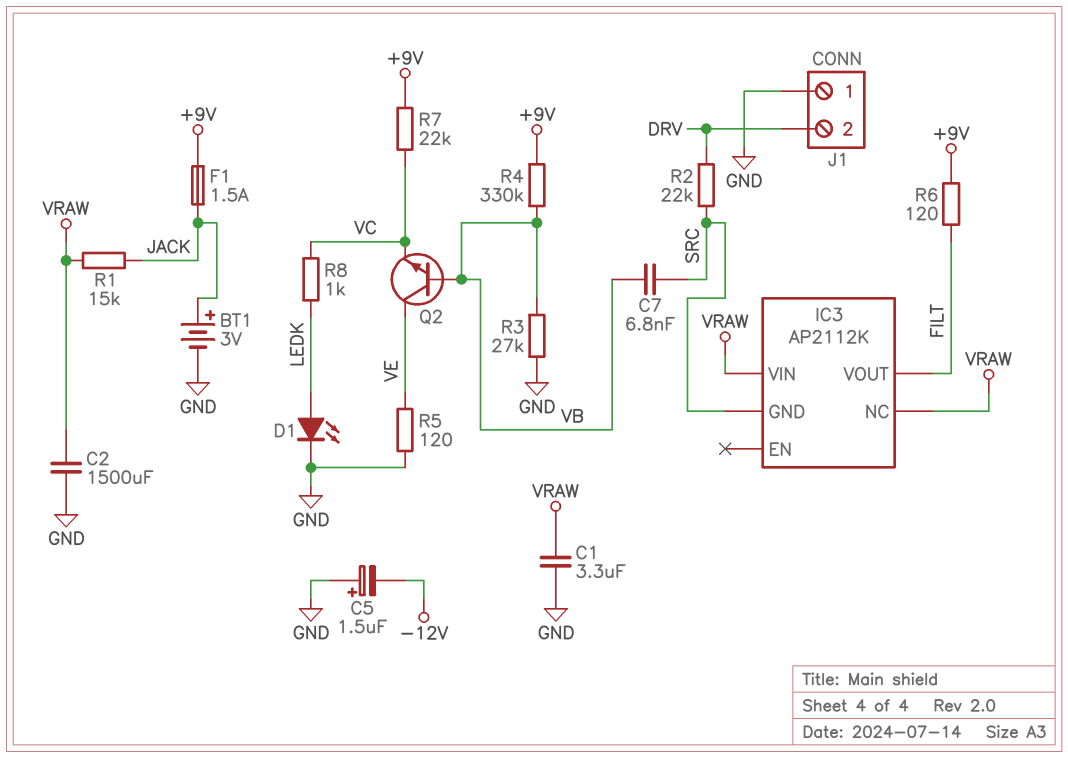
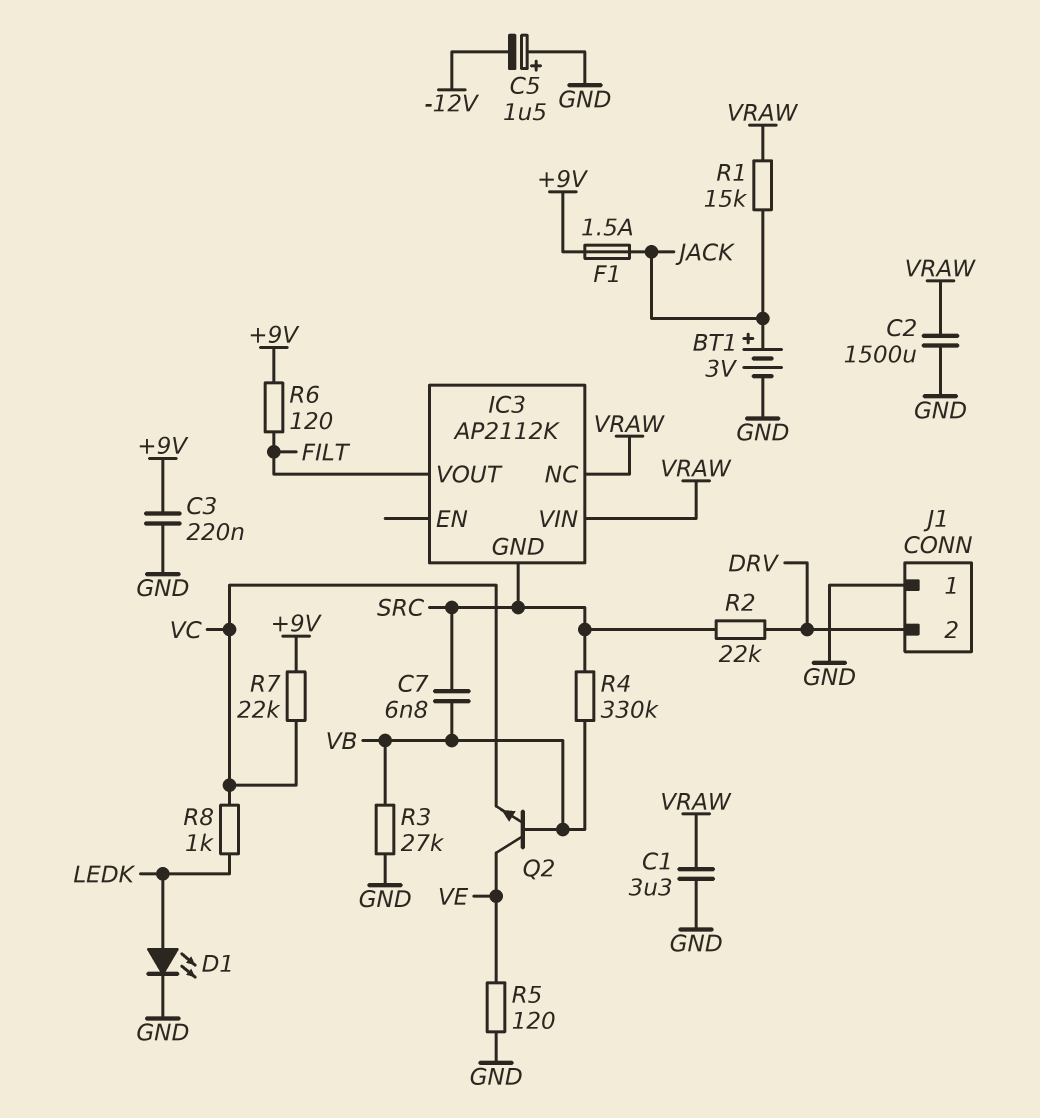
C3: none -> 220nF (+9V, GND)
R4: 330k (+9V, VB) -> 330k (SRC, VB)

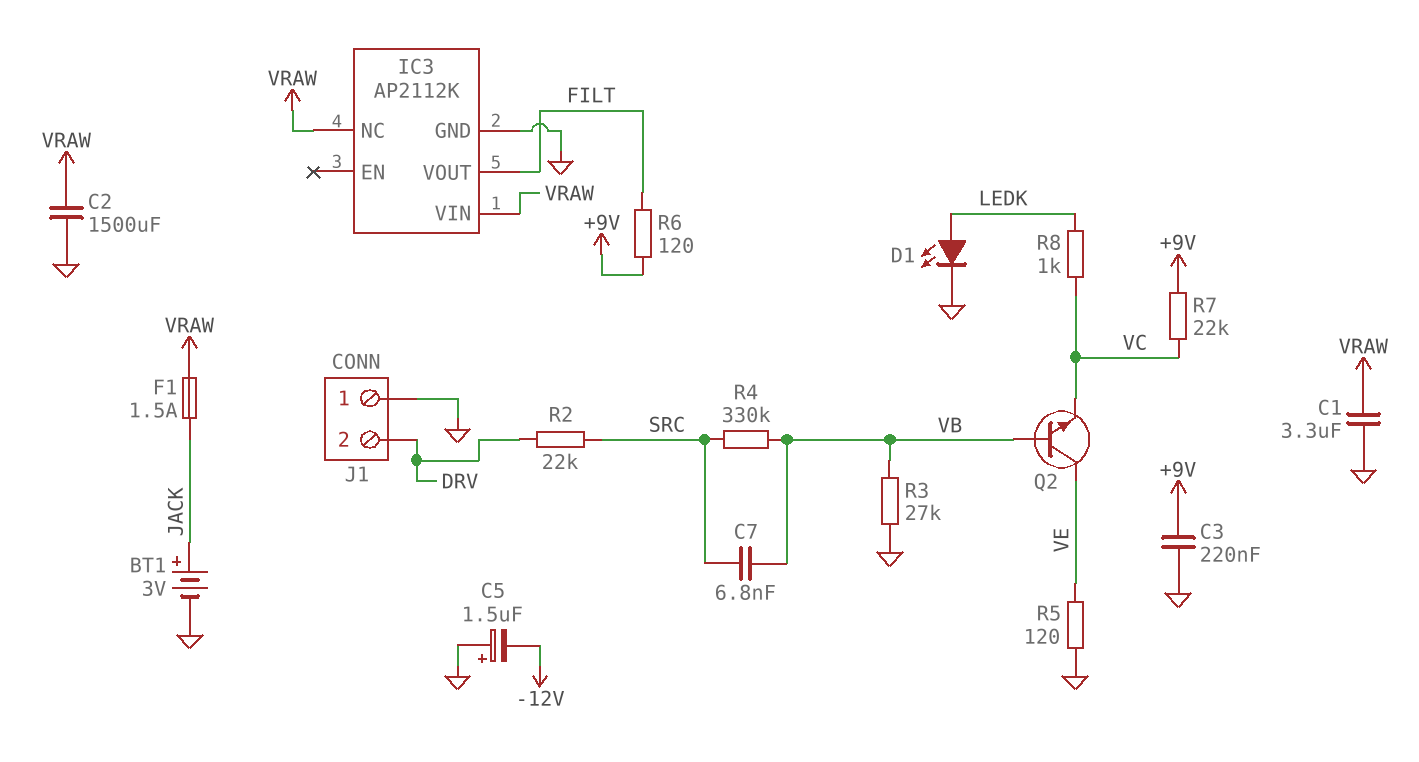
F1: 1.5A (+9V, JACK) -> 1.5A (JACK, VRAW)
IC3 pin GND: SRC -> GND
R1: 15k (JACK, VRAW) -> none

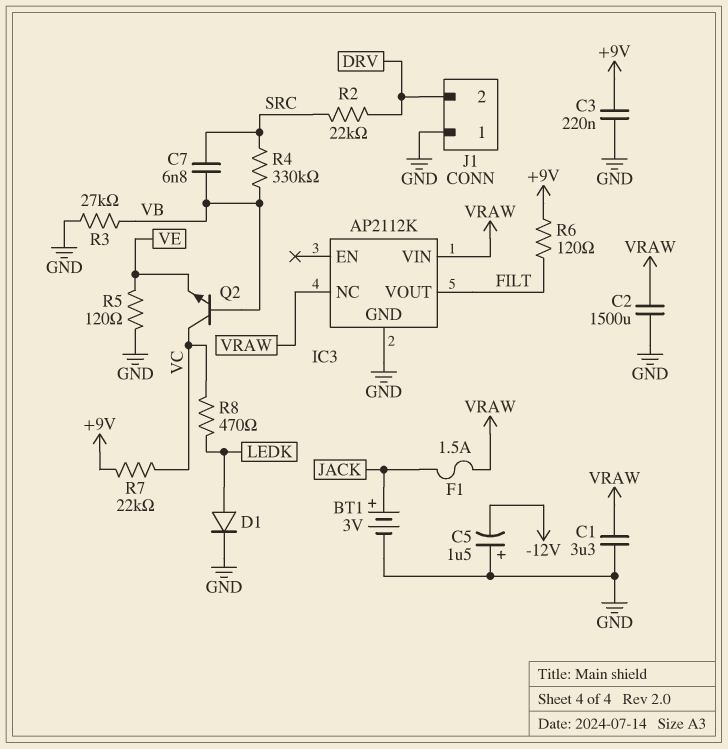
D1: LED (A LEDK, K GND) -> diode (A LEDK, K GND)
Q2: NPN (B VB, C VE, E VC) -> NPN (B VB, C VC, E VE)
R8: 1k (LEDK, VC) -> 470 (LEDK, VC)

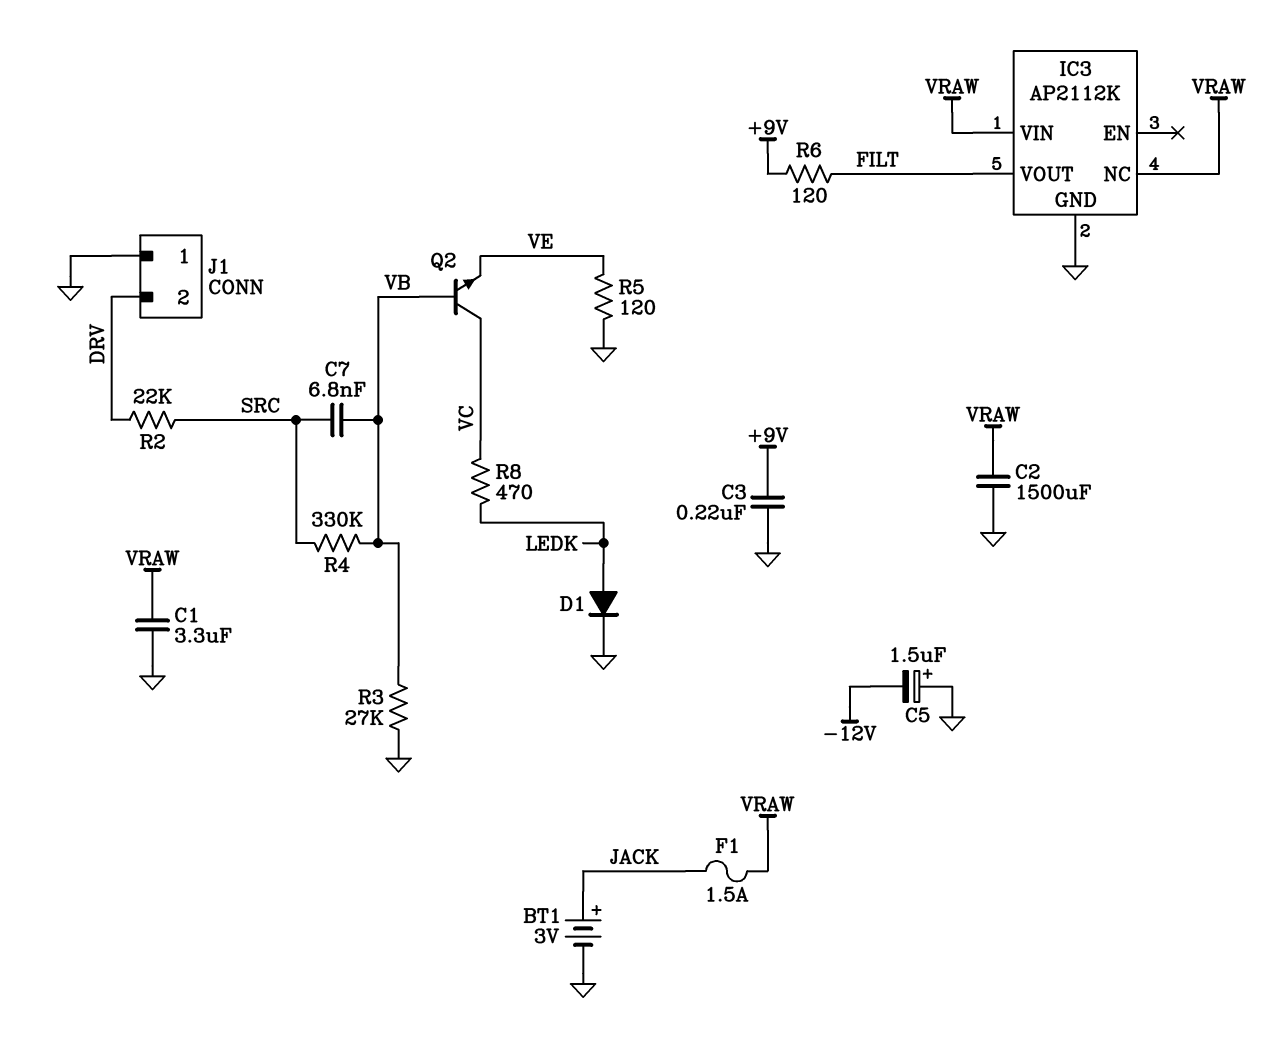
R7: 22k (+9V, VC) -> none

